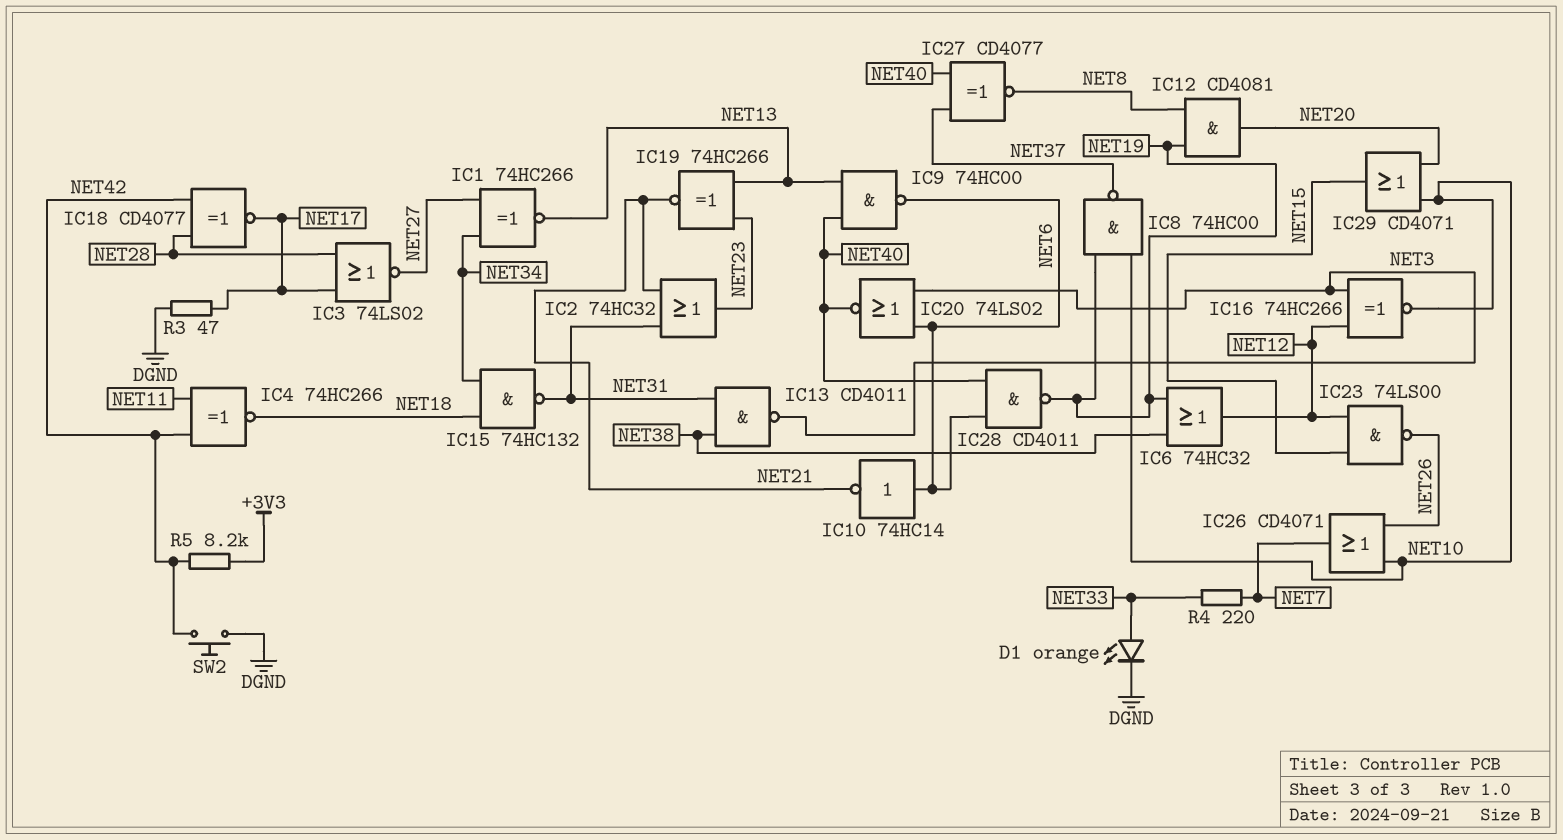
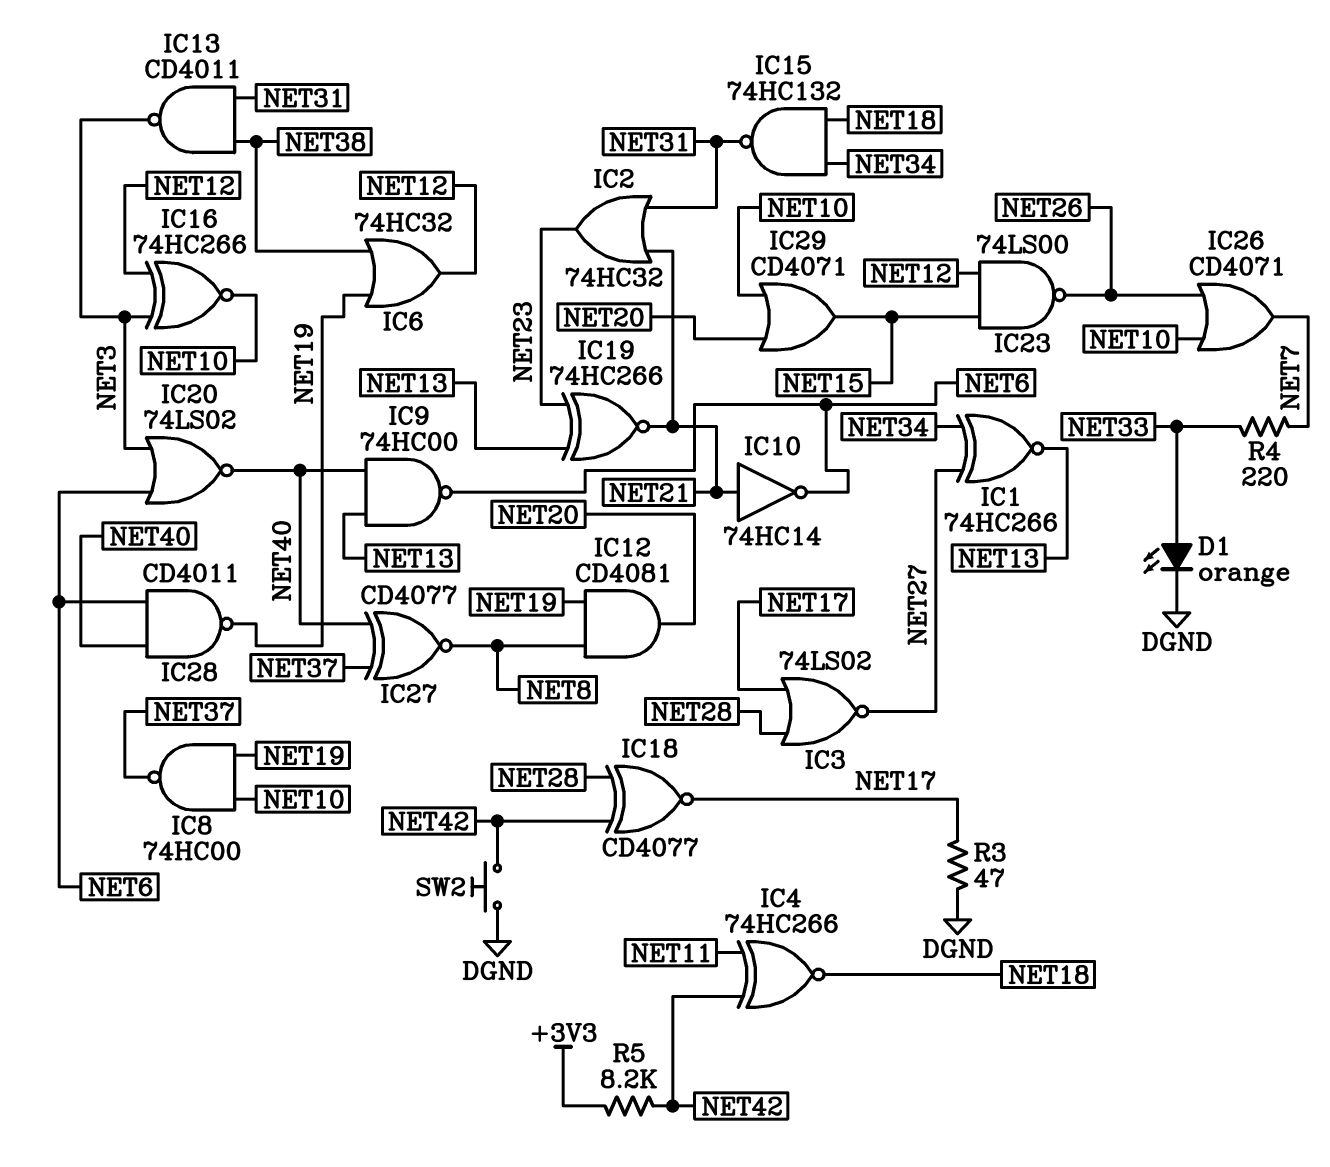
IC10: NOT 74HC14 (in NET6, out NET21) -> NOT 74HC14 (in NET21, out NET6)

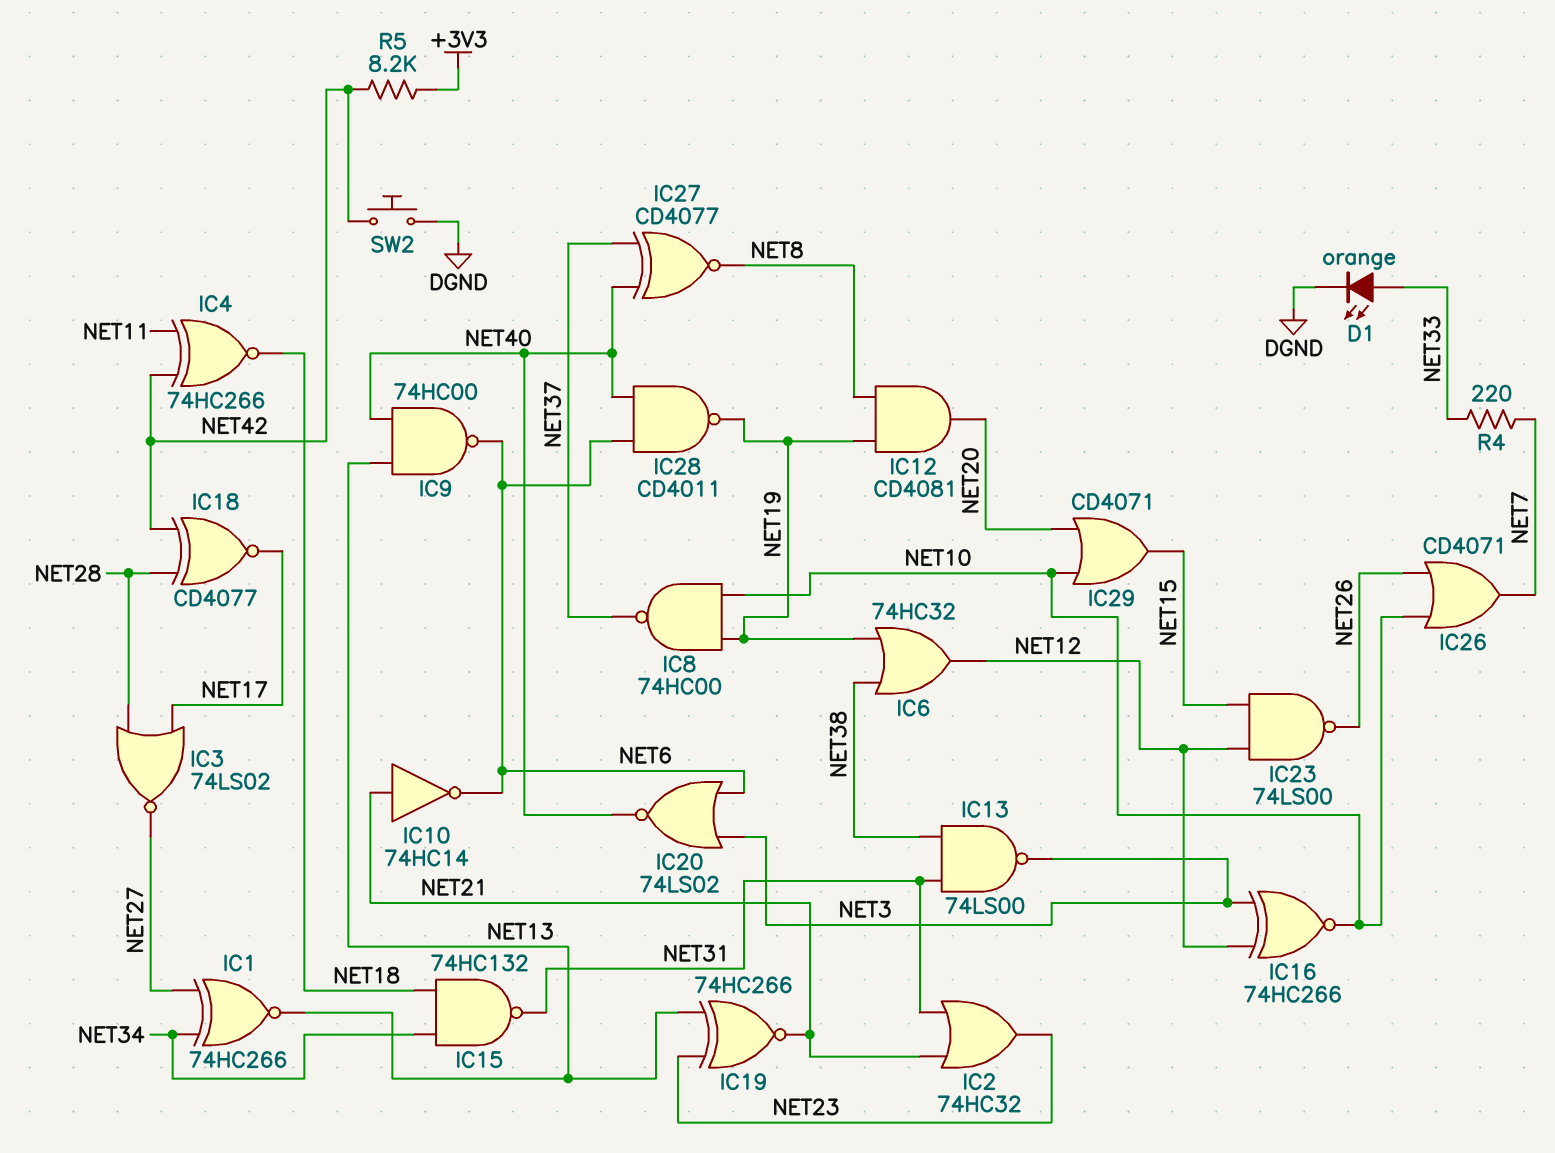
IC13: NAND CD4011 (in NET31, in NET38, out NET3) -> NAND 74LS00 (in NET31, in NET38, out NET3)
R3: 47 (DGND, NET17) -> none

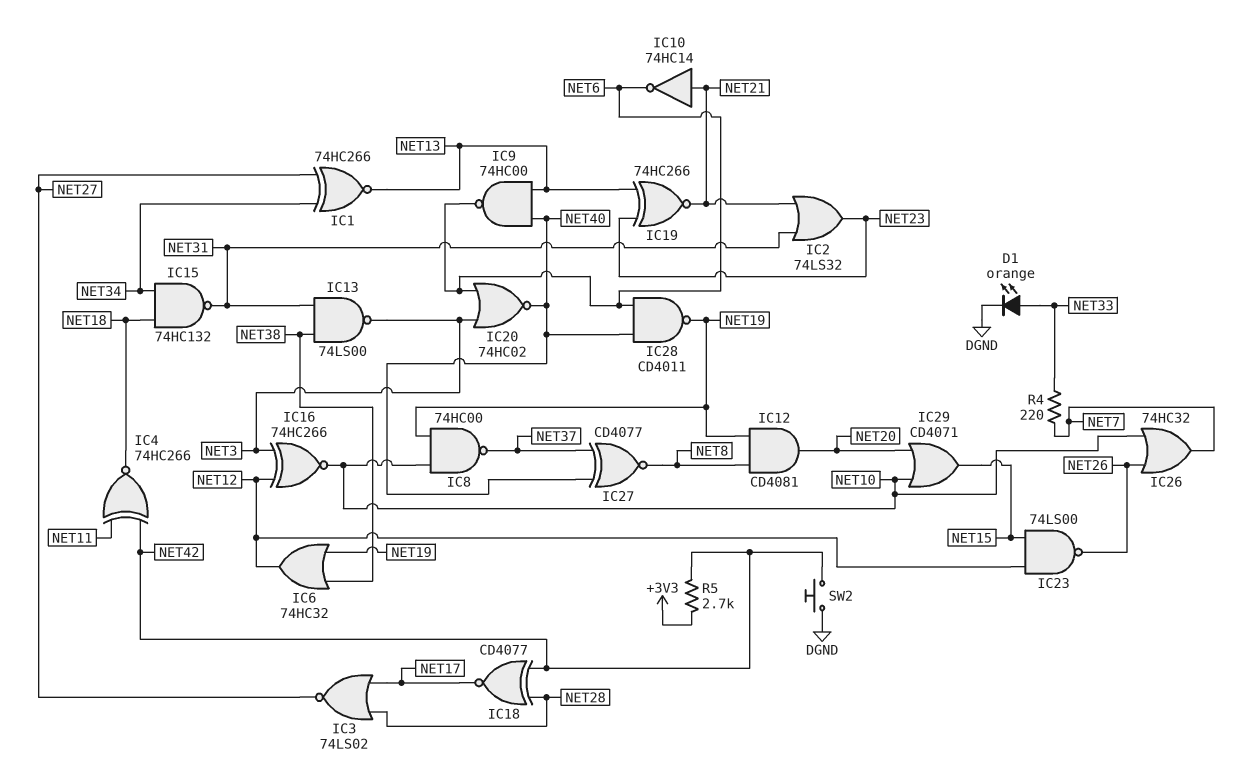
IC2: OR 74HC32 (in NET21, in NET31, out NET23) -> OR 74LS32 (in NET21, in NET31, out NET23)
IC20: NOR 74LS02 (in NET3, in NET6, out NET40) -> NOR 74HC02 (in NET3, in NET6, out NET40)
IC26: OR CD4071 (in NET10, in NET26, out NET7) -> OR 74HC32 (in NET10, in NET26, out NET7)
R5: 8.2k (+3V3, NET42) -> 2.7k (+3V3, NET42)

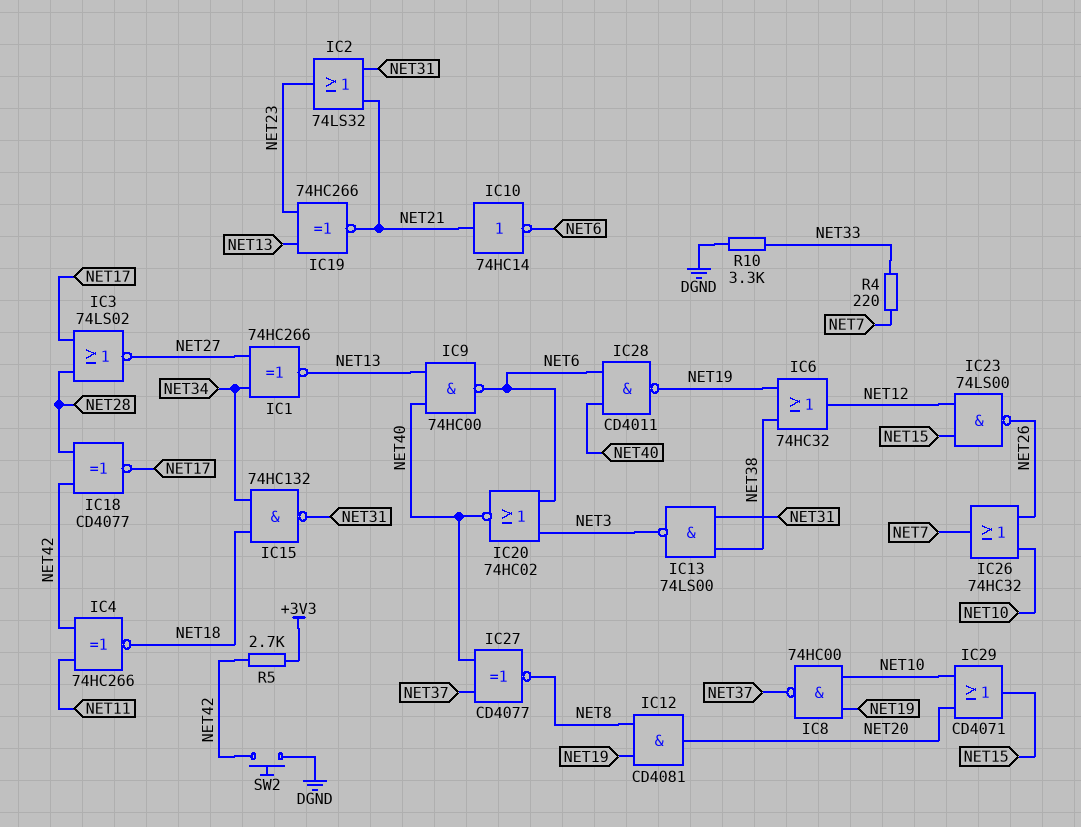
D1: LED orange (A NET33, K DGND) -> none
IC16: XNOR 74HC266 (in NET3, in NET12, out NET10) -> none
R10: none -> 3.3k (DGND, NET33)

